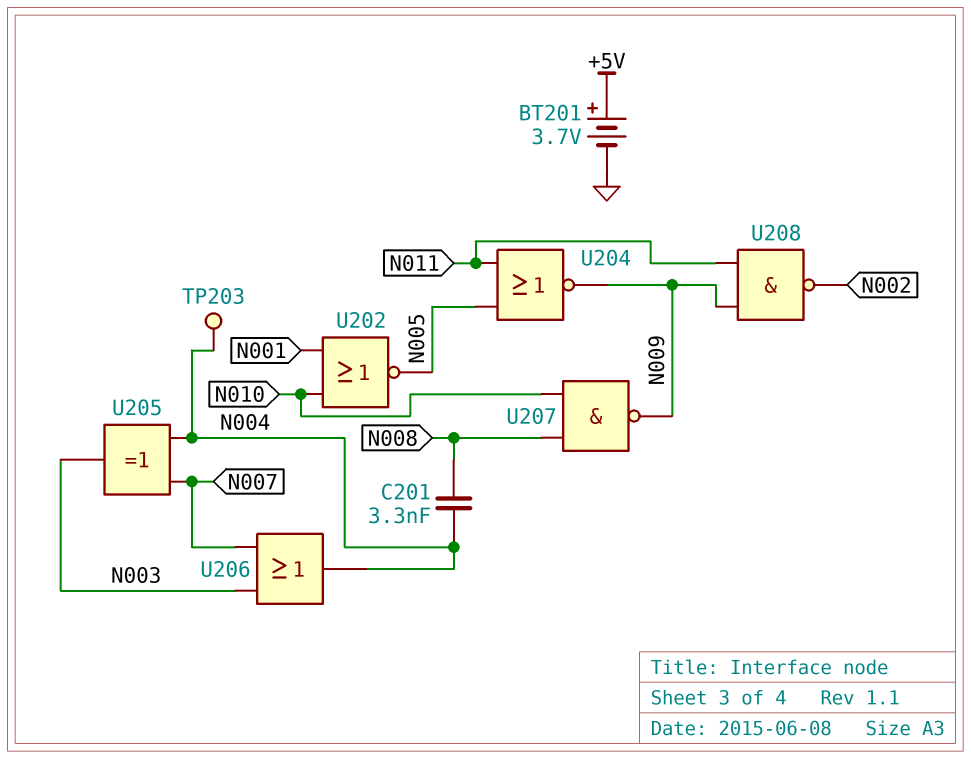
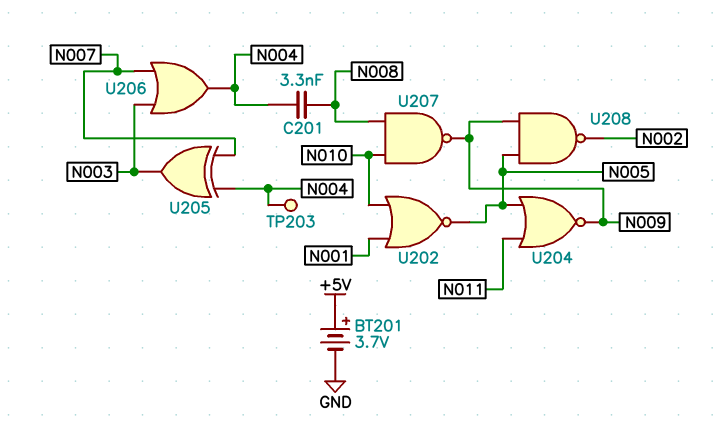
U208: NAND (in N009, in N011, out N002) -> NAND (in N005, in N009, out N002)

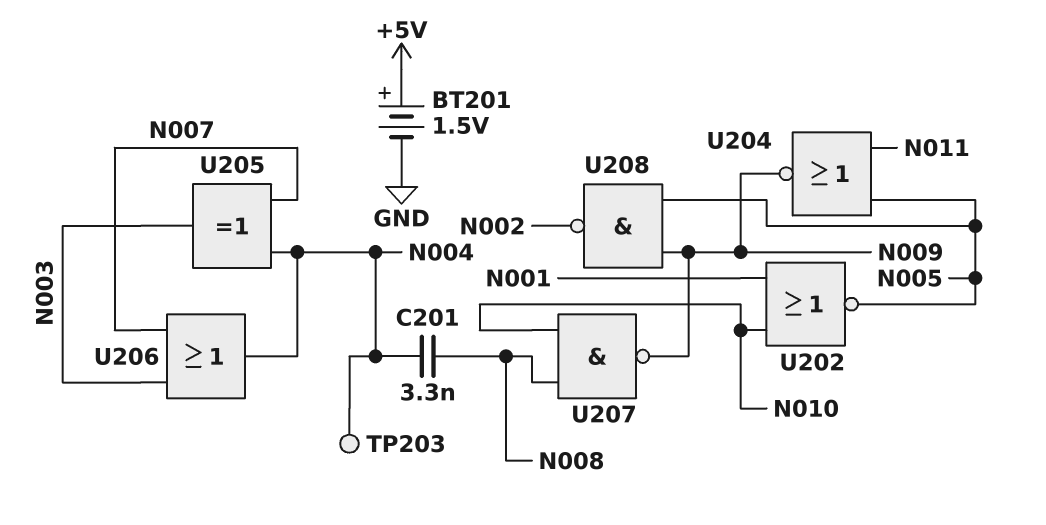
BT201: 3.7V (plus +5V, minus GND) -> 1.5V (plus +5V, minus GND)

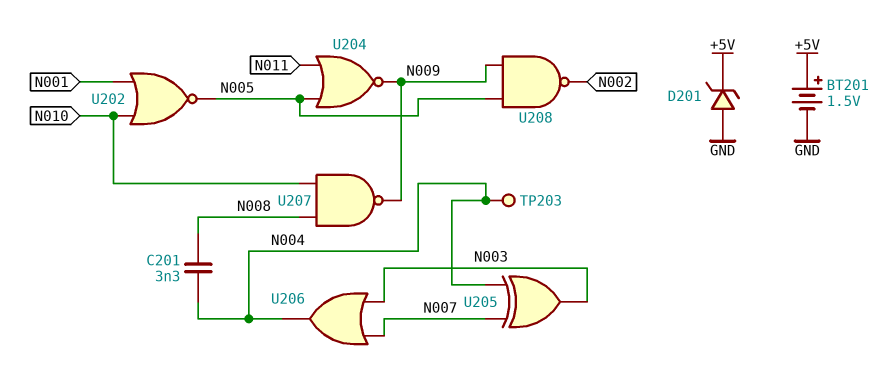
D201: none -> zener (A GND, K +5V)

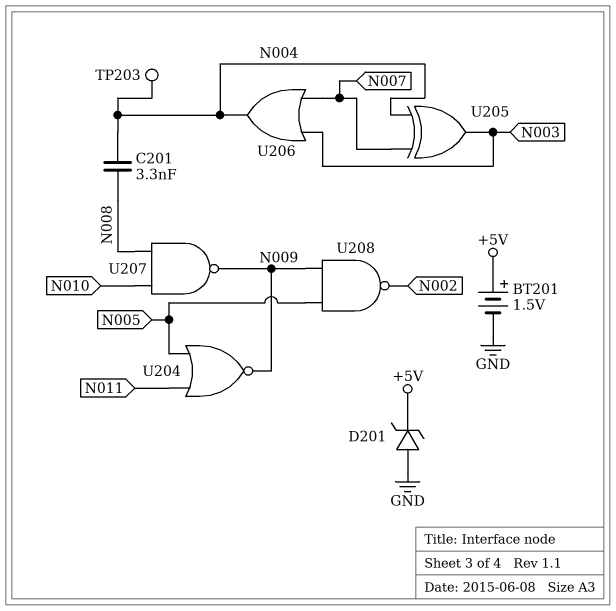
U202: NOR (in N001, in N010, out N005) -> none

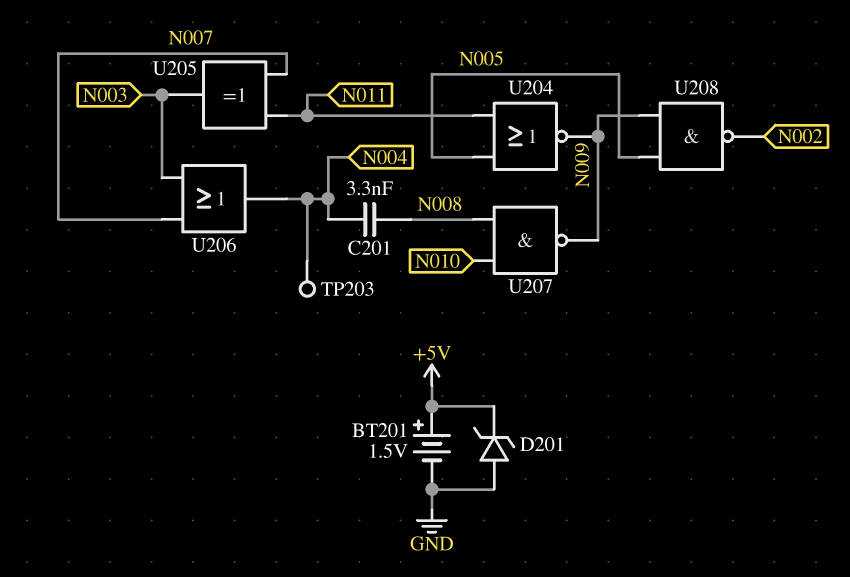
U205: XOR (in N004, in N007, out N003) -> XOR (in N007, in N011, out N003)

